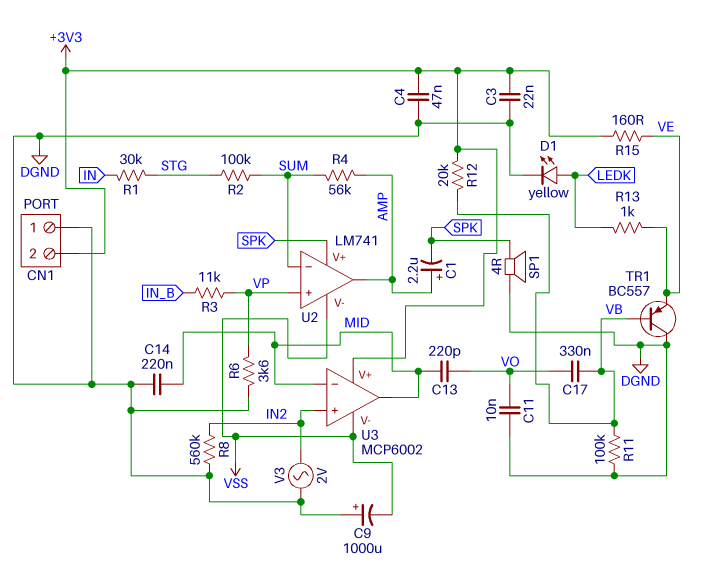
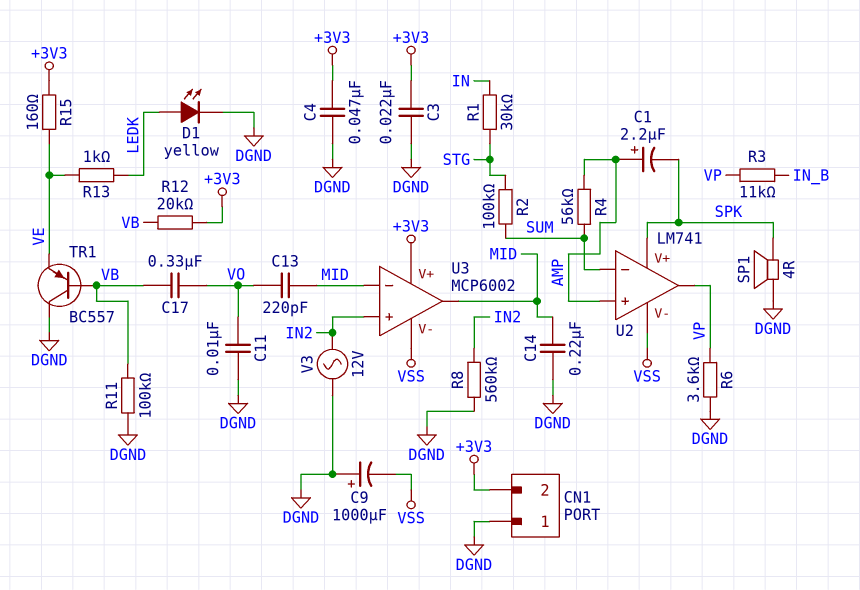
U2 pin in+: VP -> AMP
U2 pin out: AMP -> VP
V3: AC 2V (DGND, IN2) -> AC 12V (DGND, IN2)

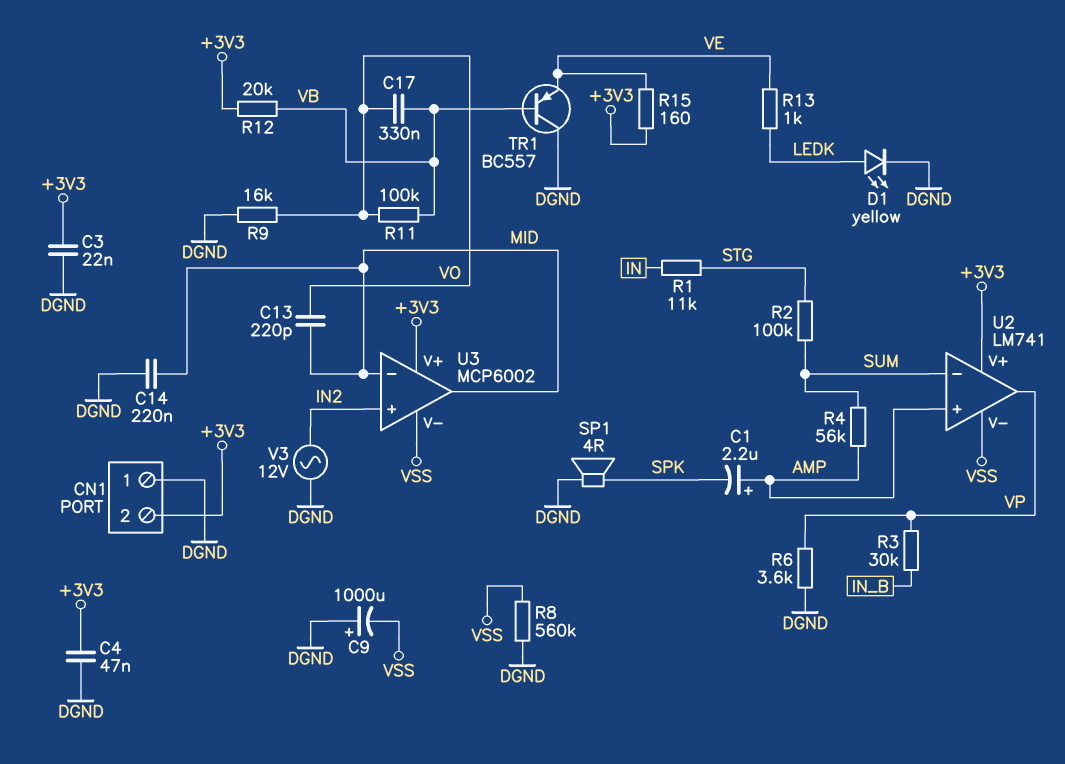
C11: 10nF (DGND, VO) -> none
R1: 30k (IN, STG) -> 11k (IN, STG)
R3: 11k (IN_B, VP) -> 30k (IN_B, VP)
R8: 560k (DGND, IN2) -> 560k (DGND, VSS)
R9: none -> 16k (DGND, VO)
R11: 100k (DGND, VB) -> 100k (VB, VO)
U2 pin V+: SPK -> +3V3

